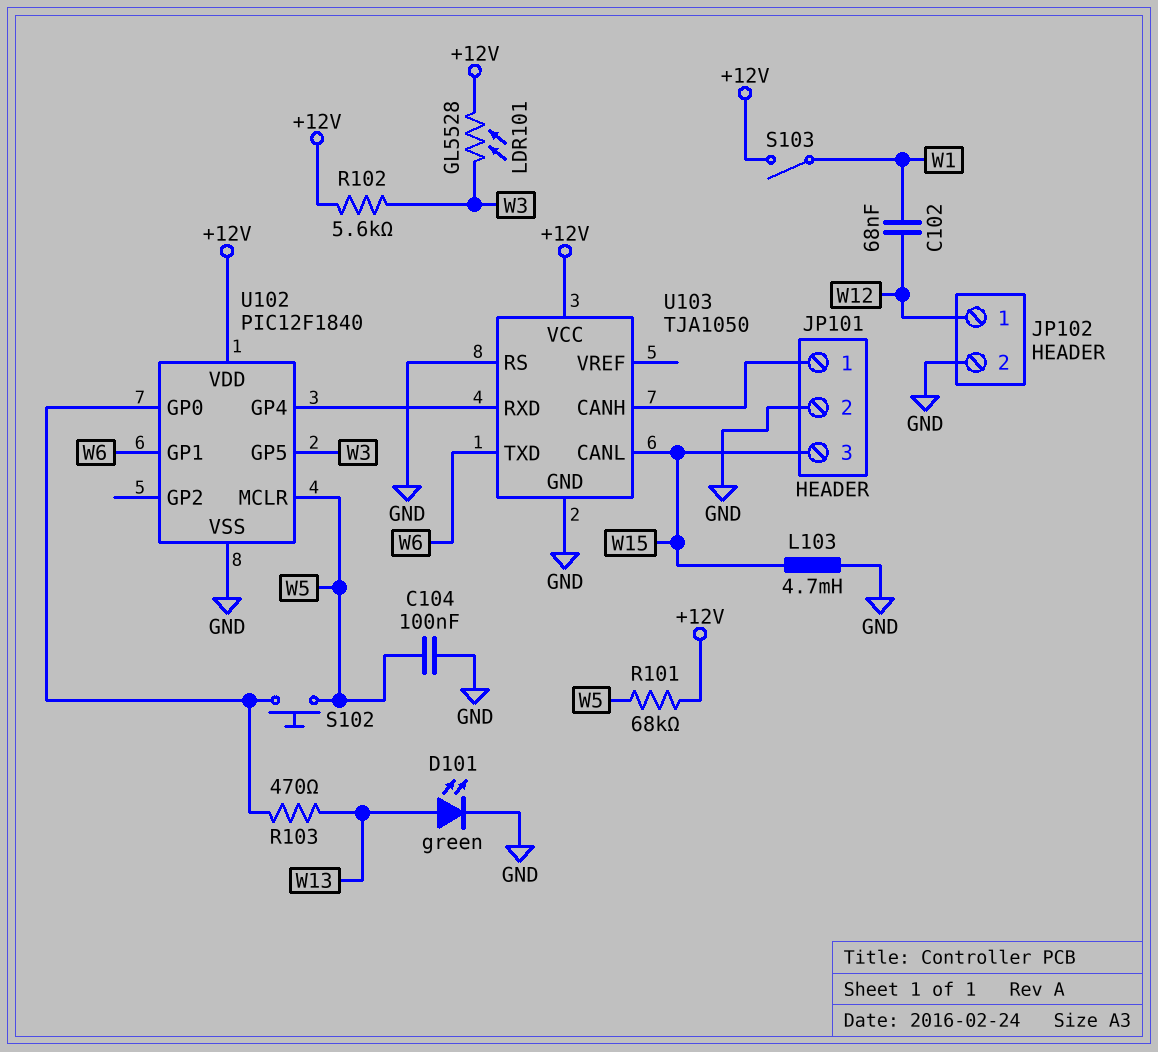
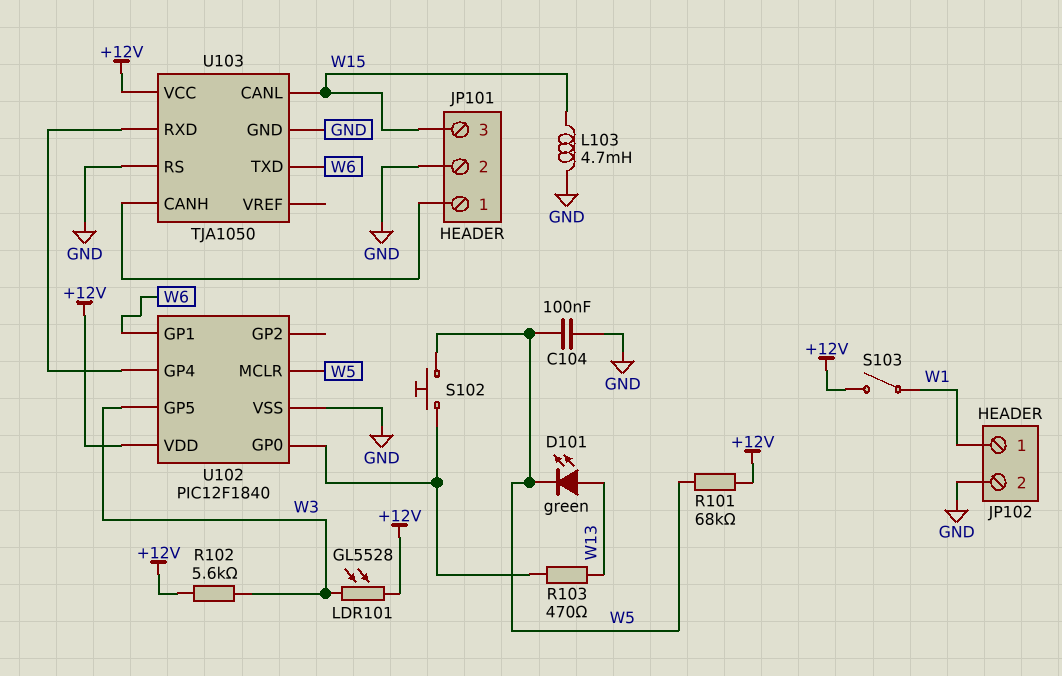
C102: 68nF (W1, W12) -> none
D101: LED green (A W13, K GND) -> LED green (A W13, K W5)
JP102 pin 1: W12 -> W1

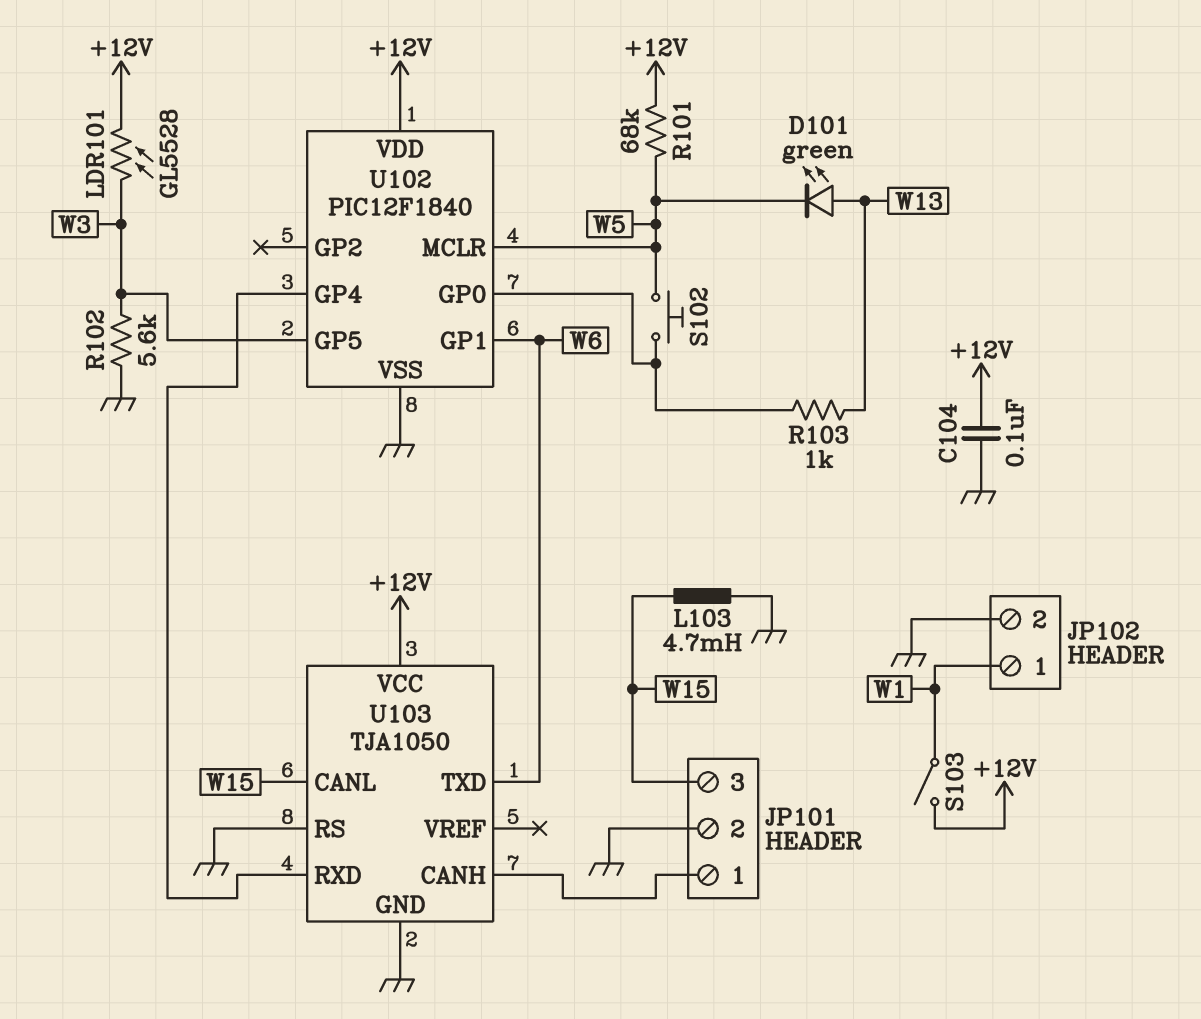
C104: 100nF (GND, W5) -> 100nF (+12V, GND)
R102: 5.6k (+12V, W3) -> 5.6k (GND, W3)
R103: 470 (U102/GP0, W13) -> 1k (U102/GP0, W13)

